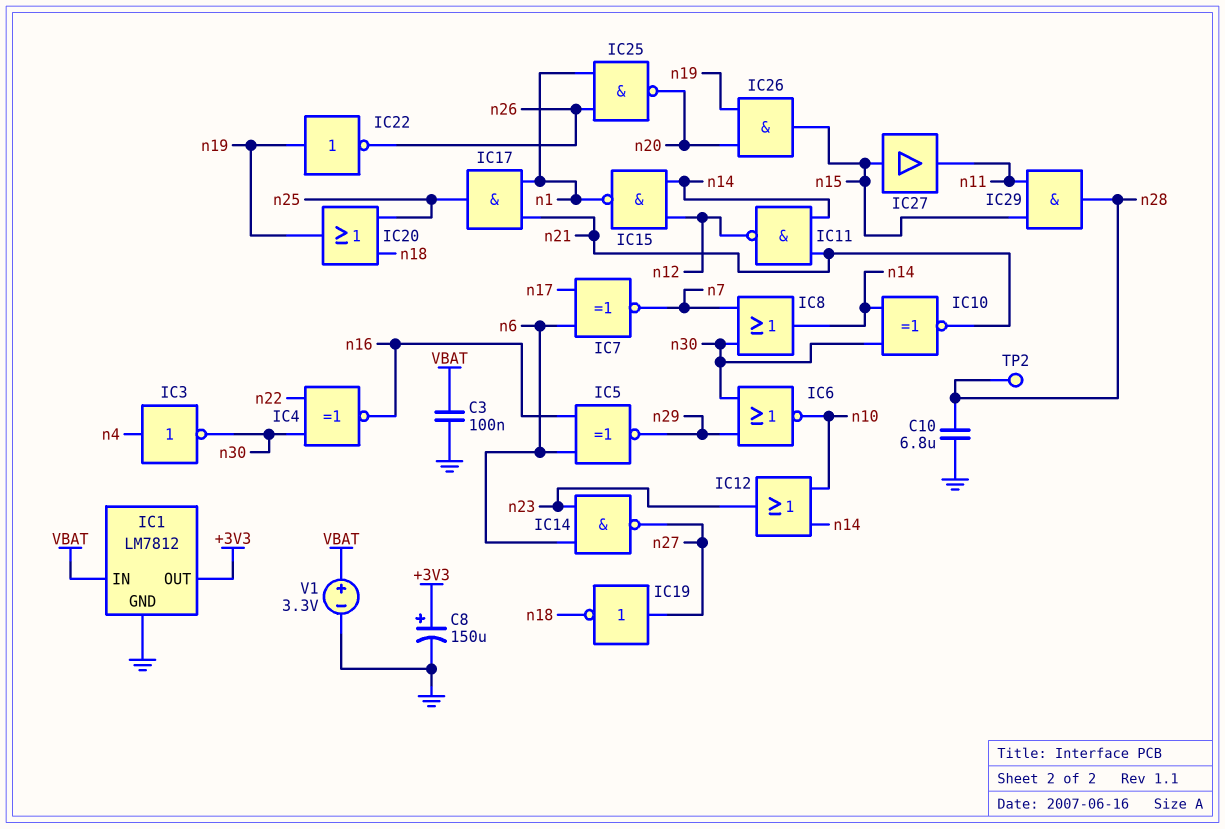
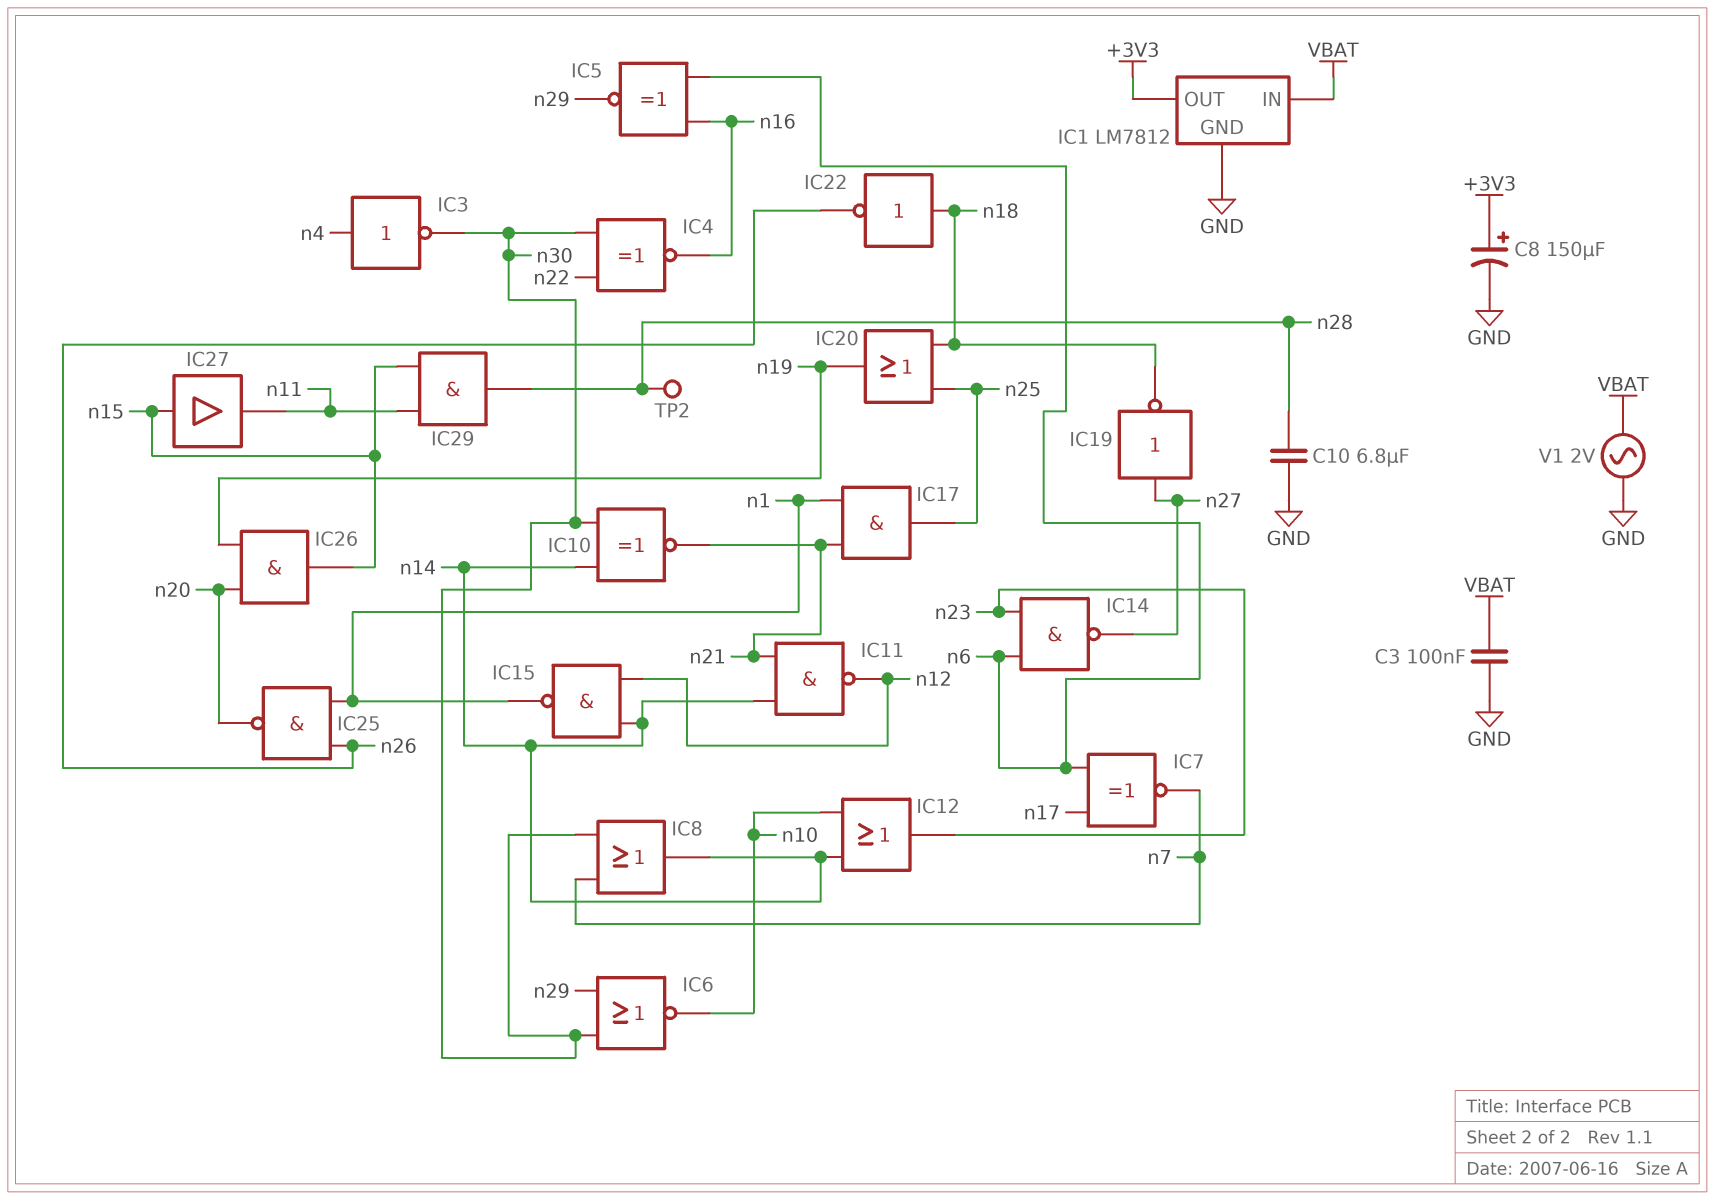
IC22: NOT (in n19, out n26) -> NOT (in n18, out n26)
V1: 3.3V (plus VBAT, minus GND) -> AC 2V (GND, VBAT)

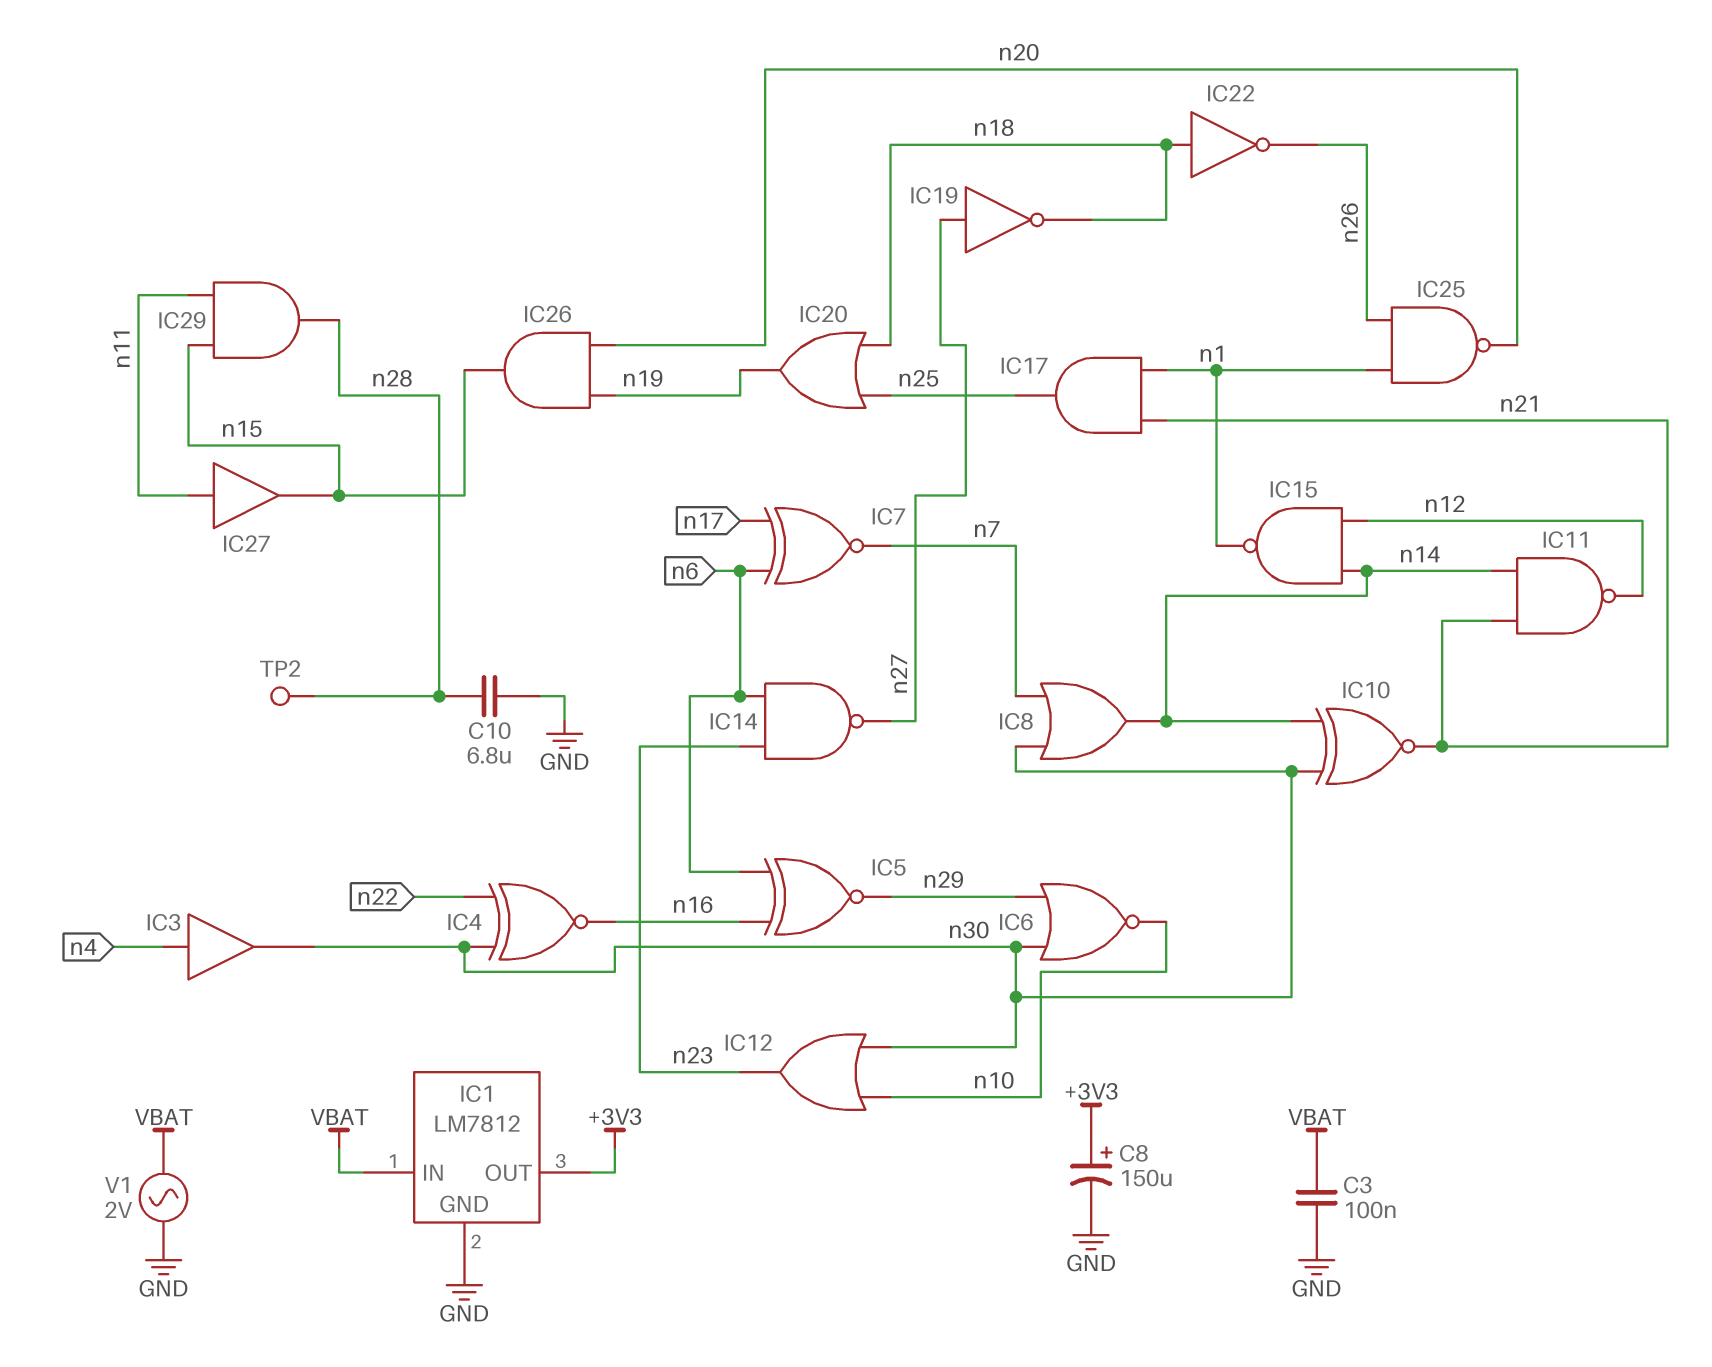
IC3: NOT (in n4, out n30) -> buffer (in n4, out n30)
IC12: OR (in n10, in n14, out n23) -> OR (in n10, in n30, out n23)
IC27: buffer (in n15, out n11) -> buffer (in n11, out n15)

